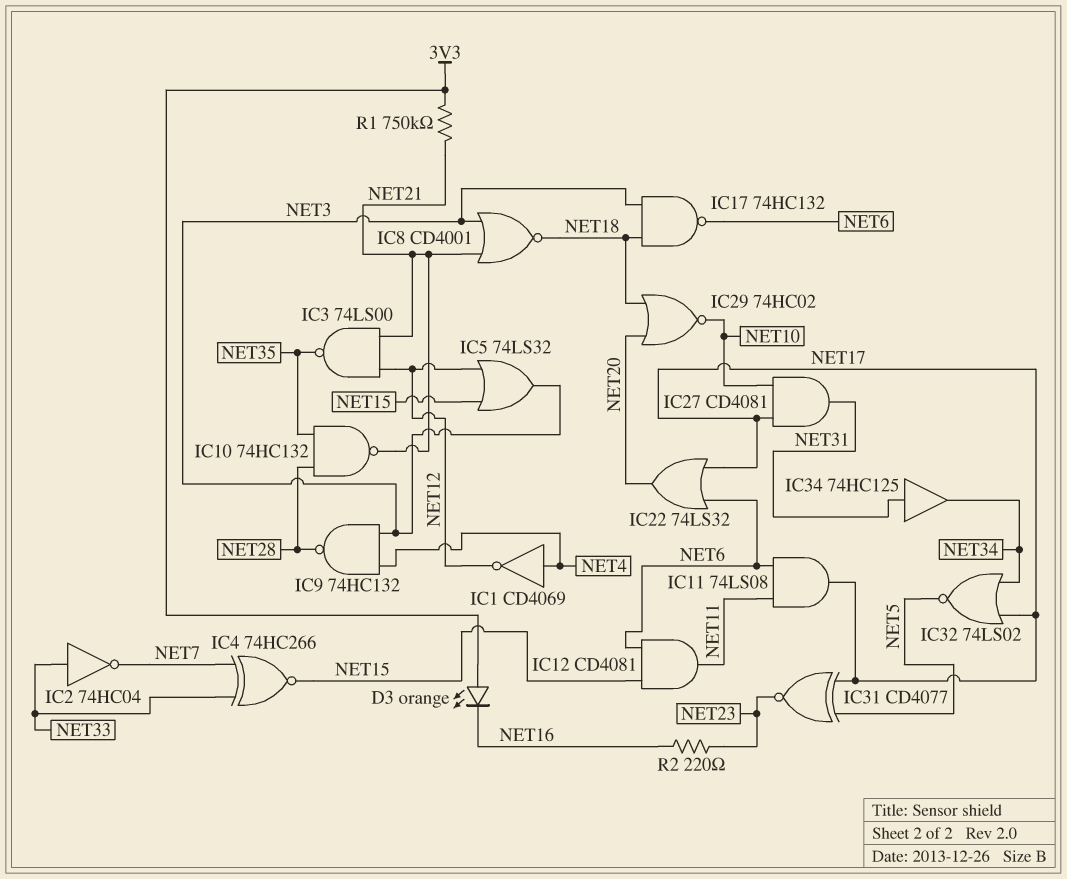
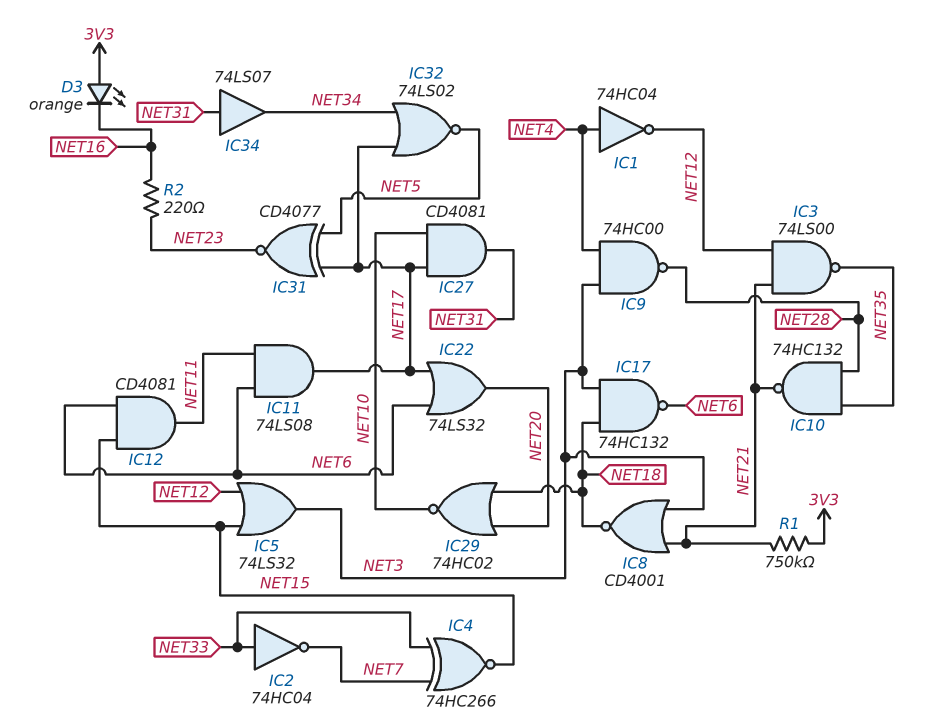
IC1: NOT CD4069 (in NET4, out NET12) -> NOT 74HC04 (in NET4, out NET12)
IC9: NAND 74HC132 (in NET3, in NET4, out NET28) -> NAND 74HC00 (in NET3, in NET4, out NET28)
IC34: buffer 74HC125 (in NET31, out NET34) -> buffer 74LS07 (in NET31, out NET34)

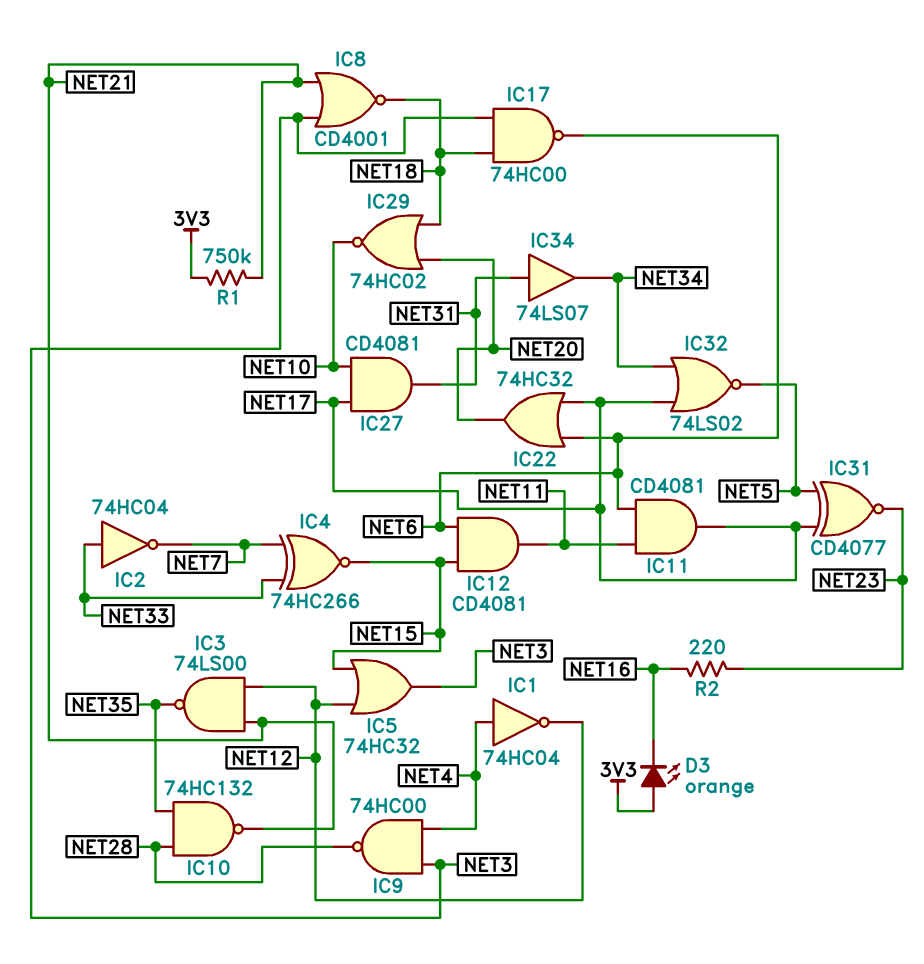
IC5: OR 74LS32 (in NET12, in NET15, out NET3) -> OR 74HC32 (in NET12, in NET15, out NET3)
IC11: AND 74LS08 (in NET6, in NET11, out NET17) -> AND CD4081 (in NET6, in NET11, out NET17)
IC17: NAND 74HC132 (in NET3, in NET18, out NET6) -> NAND 74HC00 (in NET3, in NET18, out NET6)
IC22: OR 74LS32 (in NET6, in NET17, out NET20) -> OR 74HC32 (in NET6, in NET17, out NET20)

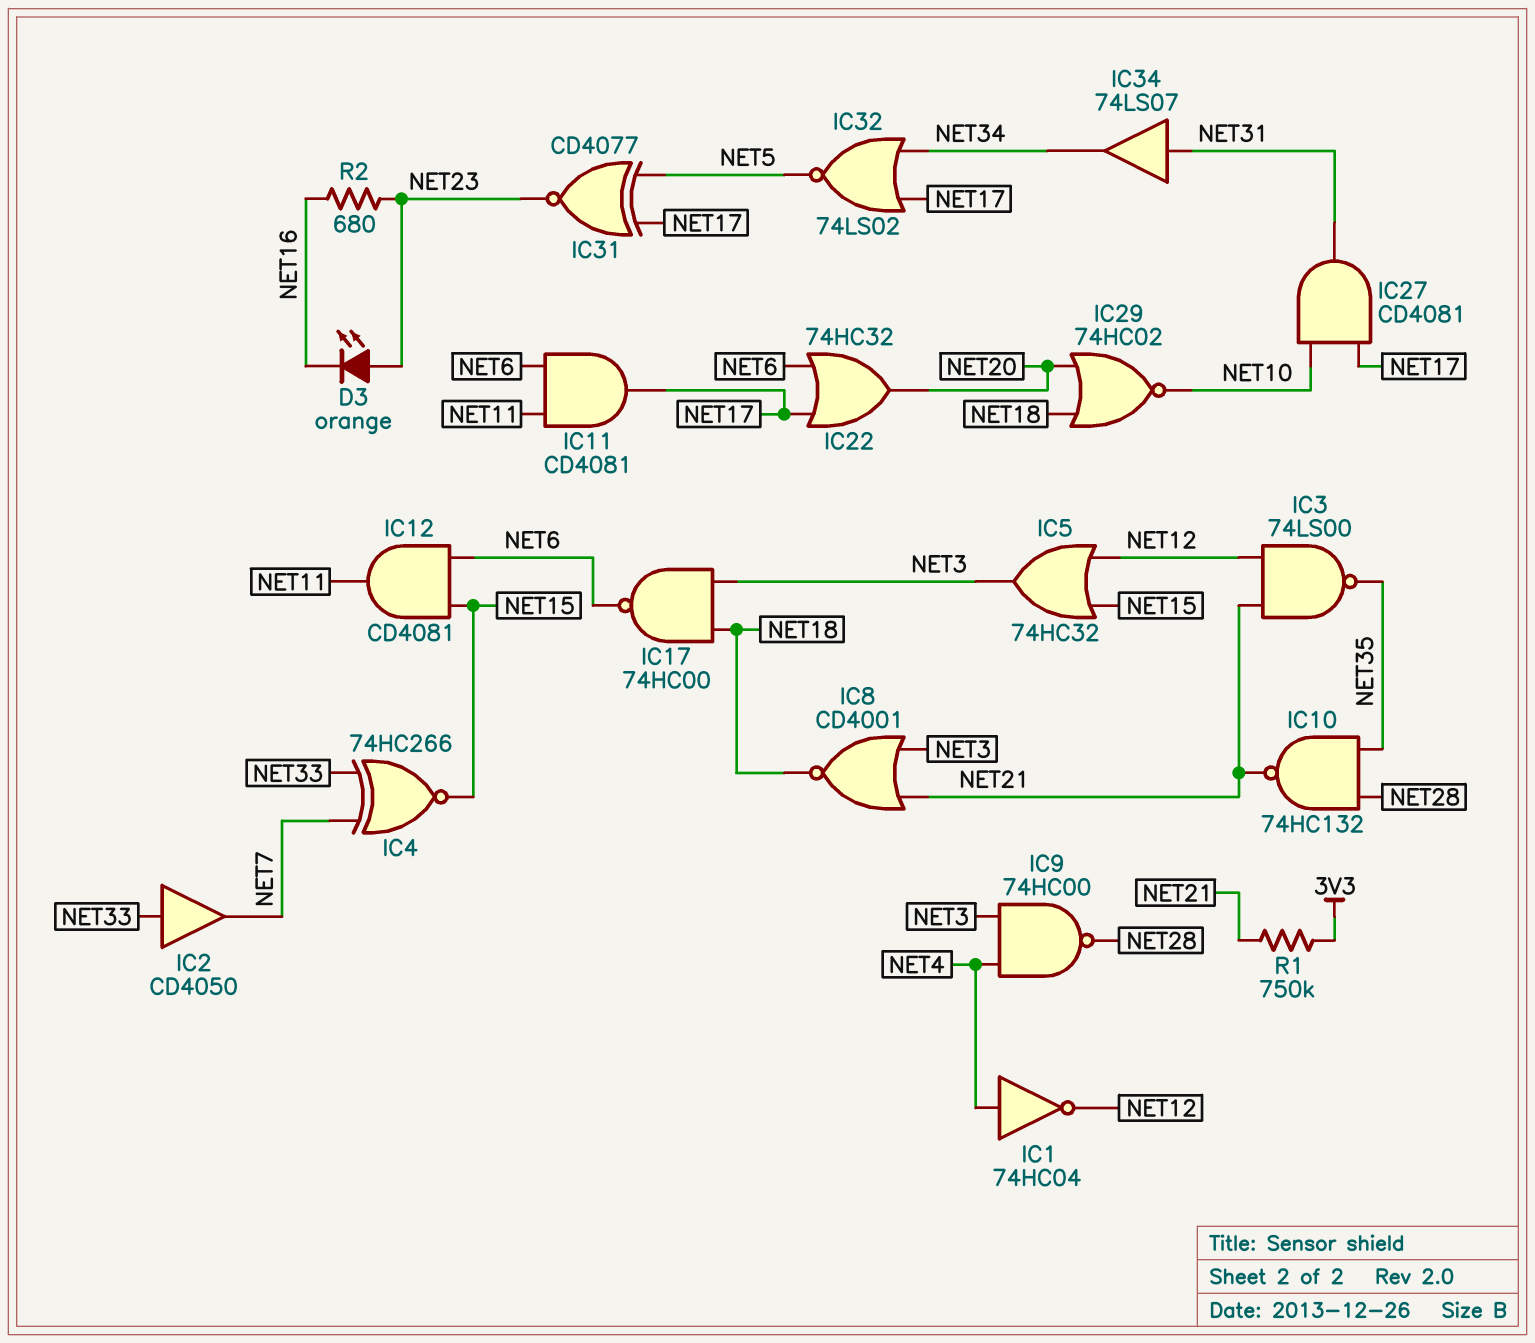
D3: LED orange (A 3V3, K NET16) -> LED orange (A NET23, K NET16)
IC2: NOT 74HC04 (in NET33, out NET7) -> buffer CD4050 (in NET33, out NET7)
R2: 220 (NET16, NET23) -> 680 (NET16, NET23)

